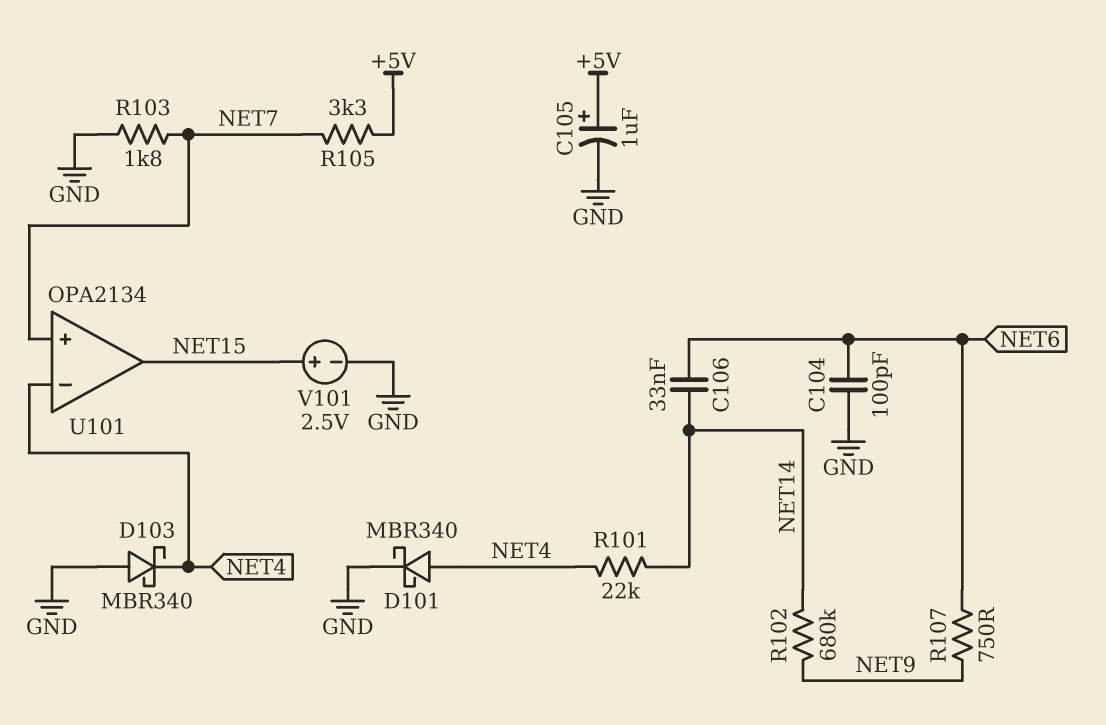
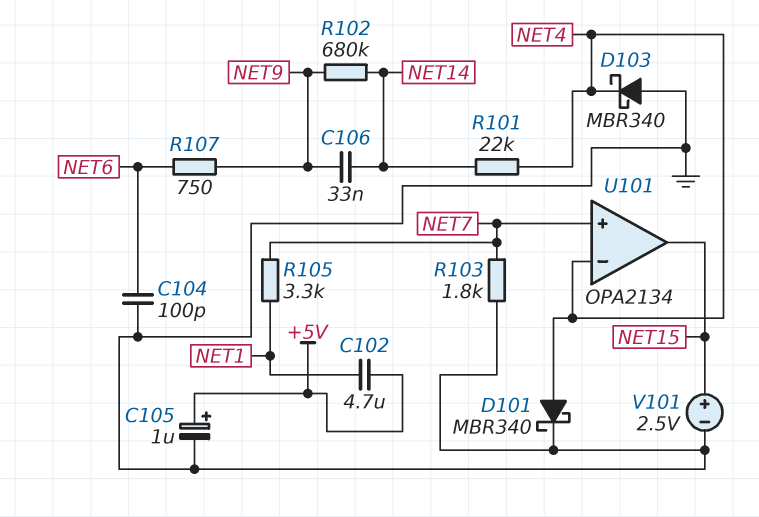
C102: none -> 4.7uF (+5V, NET1)
C106: 33nF (NET6, NET14) -> 33nF (NET9, NET14)
R105: 3.3k (+5V, NET7) -> 3.3k (NET1, NET7)

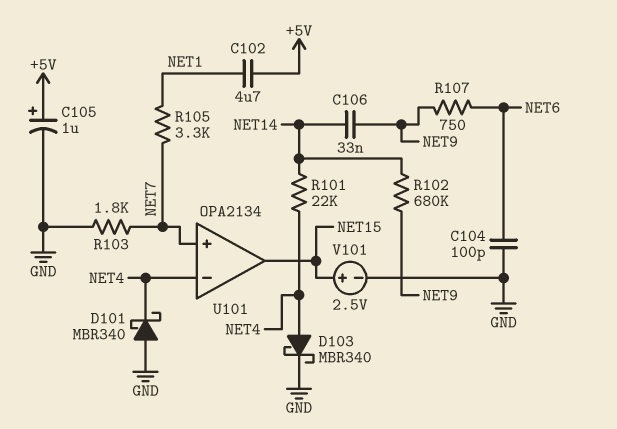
D101: schottky MBR340 (A NET4, K GND) -> schottky MBR340 (A GND, K NET4)
D103: schottky MBR340 (A GND, K NET4) -> schottky MBR340 (A NET4, K GND)

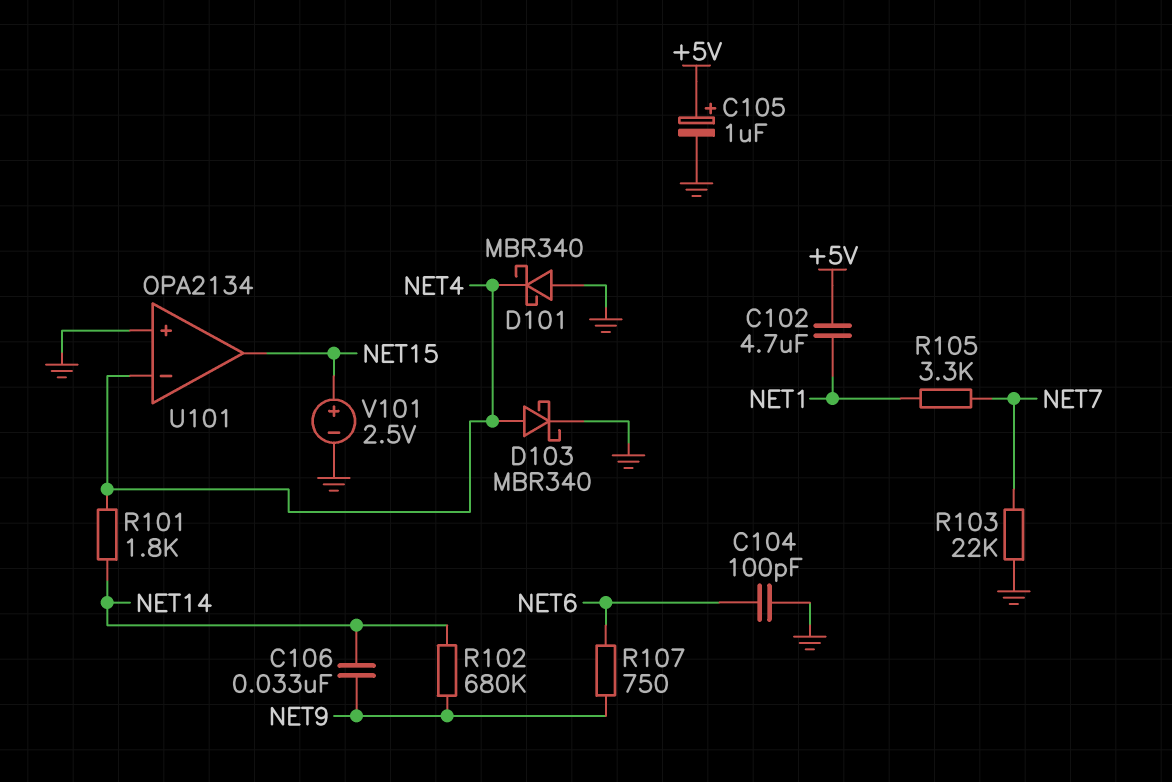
R101: 22k (NET4, NET14) -> 1.8k (NET4, NET14)
R103: 1.8k (GND, NET7) -> 22k (GND, NET7)
U101 pin in+: NET7 -> GND

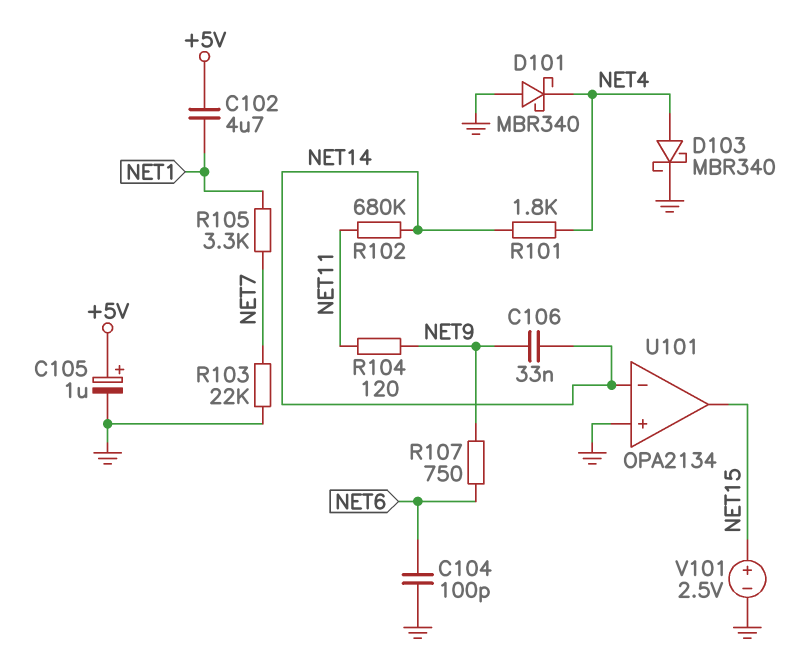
R102: 680k (NET9, NET14) -> 680k (NET11, NET14)
R104: none -> 120 (NET9, NET11)
U101 pin in-: NET4 -> NET14

